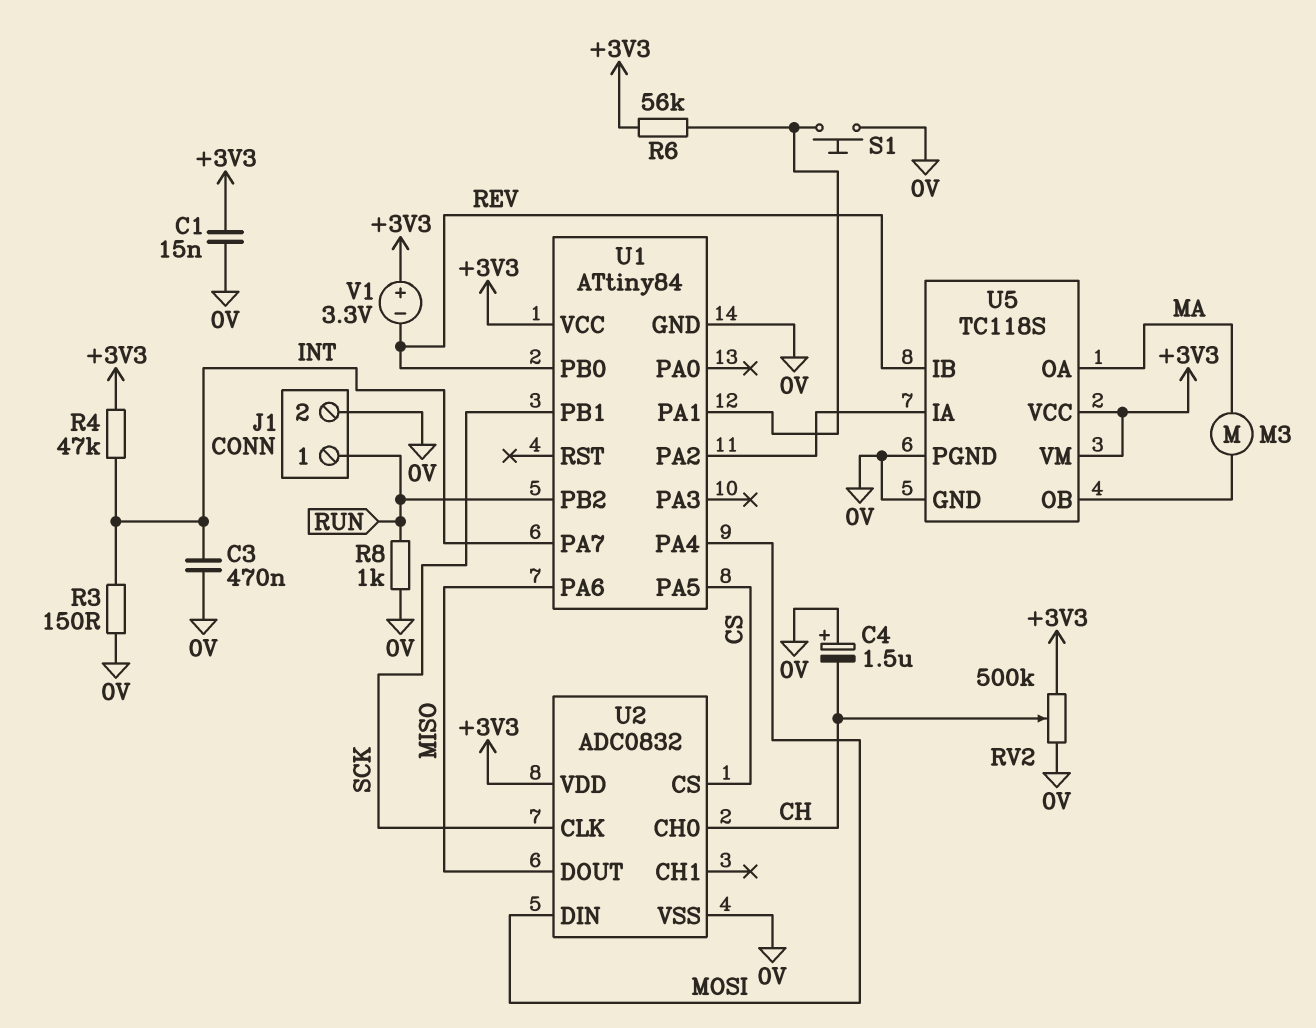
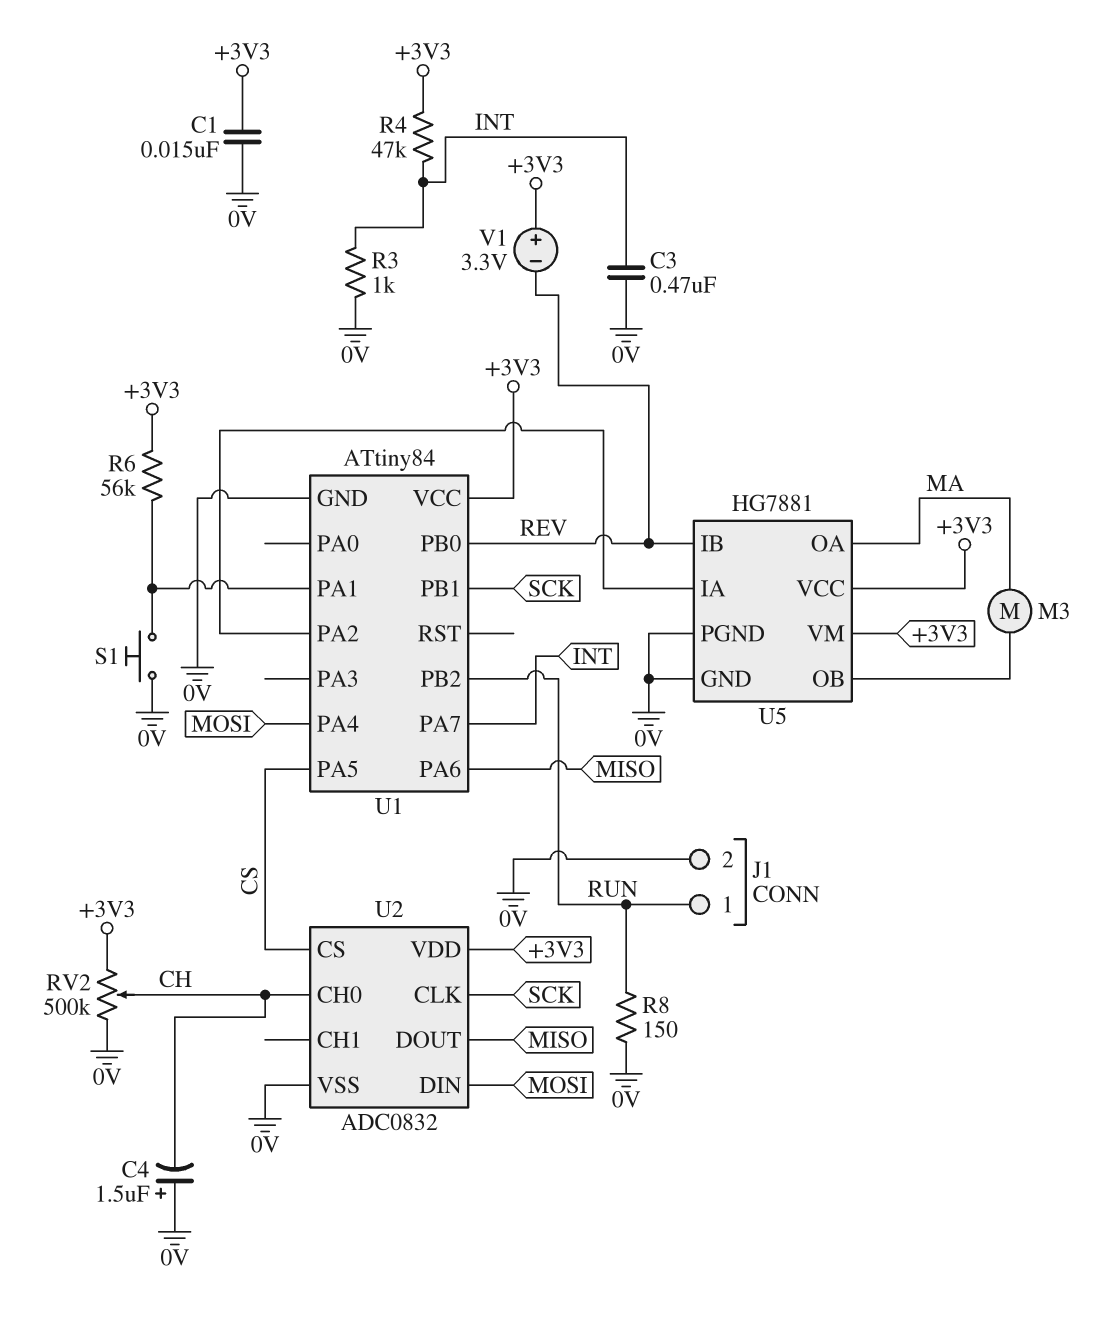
R3: 150 (0V, INT) -> 1k (0V, INT)
R8: 1k (0V, RUN) -> 150 (0V, RUN)
U5: TC118S -> HG7881

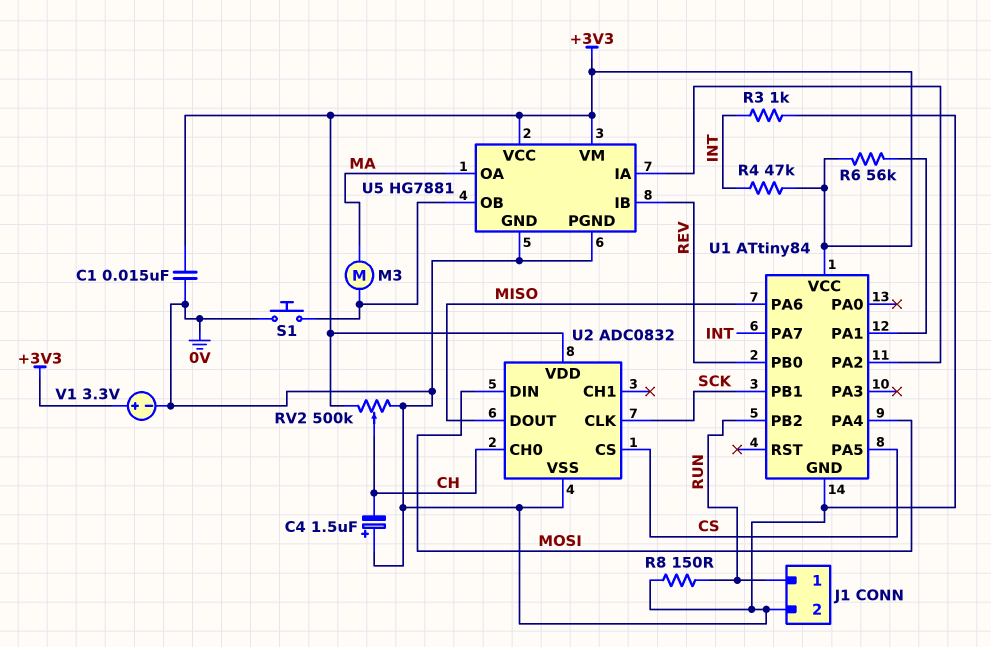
C3: 470nF (0V, INT) -> none
S1: button (0V, U1/PA1) -> button (0V, U5/OB)
V1: 3.3V (plus +3V3, minus REV) -> 3.3V (plus +3V3, minus 0V)

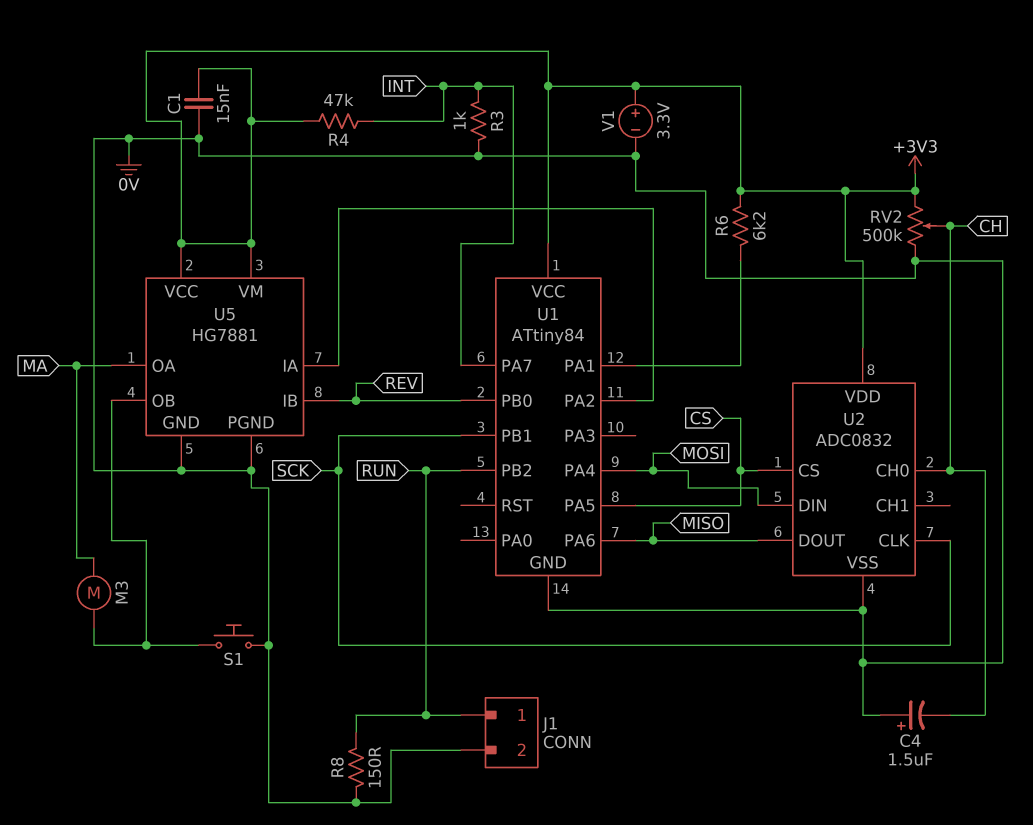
R6: 56k (+3V3, U1/PA1) -> 6.2k (+3V3, U1/PA1)

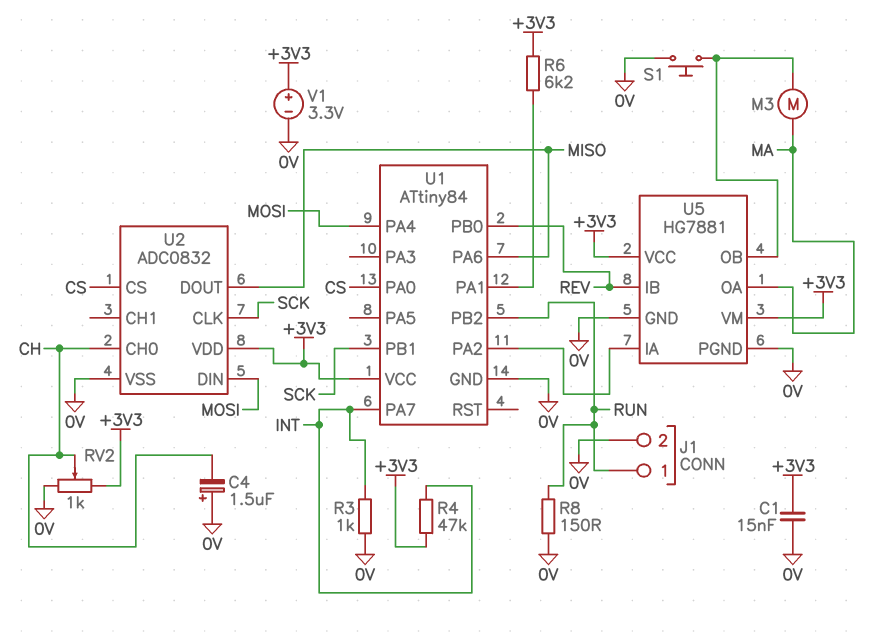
RV2: 500k (+3V3, 0V, wiper CH) -> 1k (+3V3, 0V, wiper CH)
U1 pin PA0: none -> CS
U1 pin PA5: CS -> none

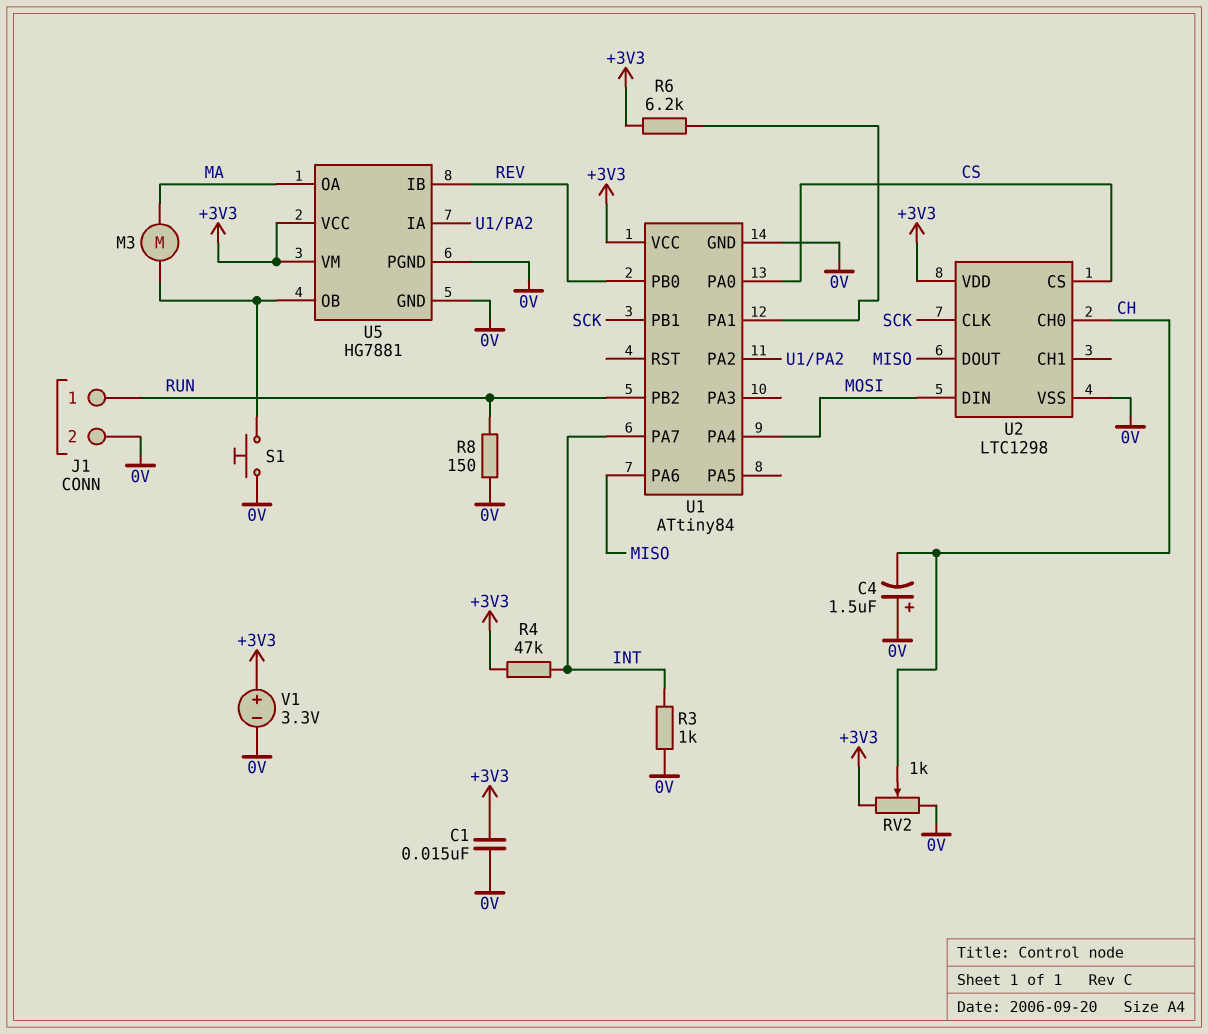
U2: ADC0832 -> LTC1298

